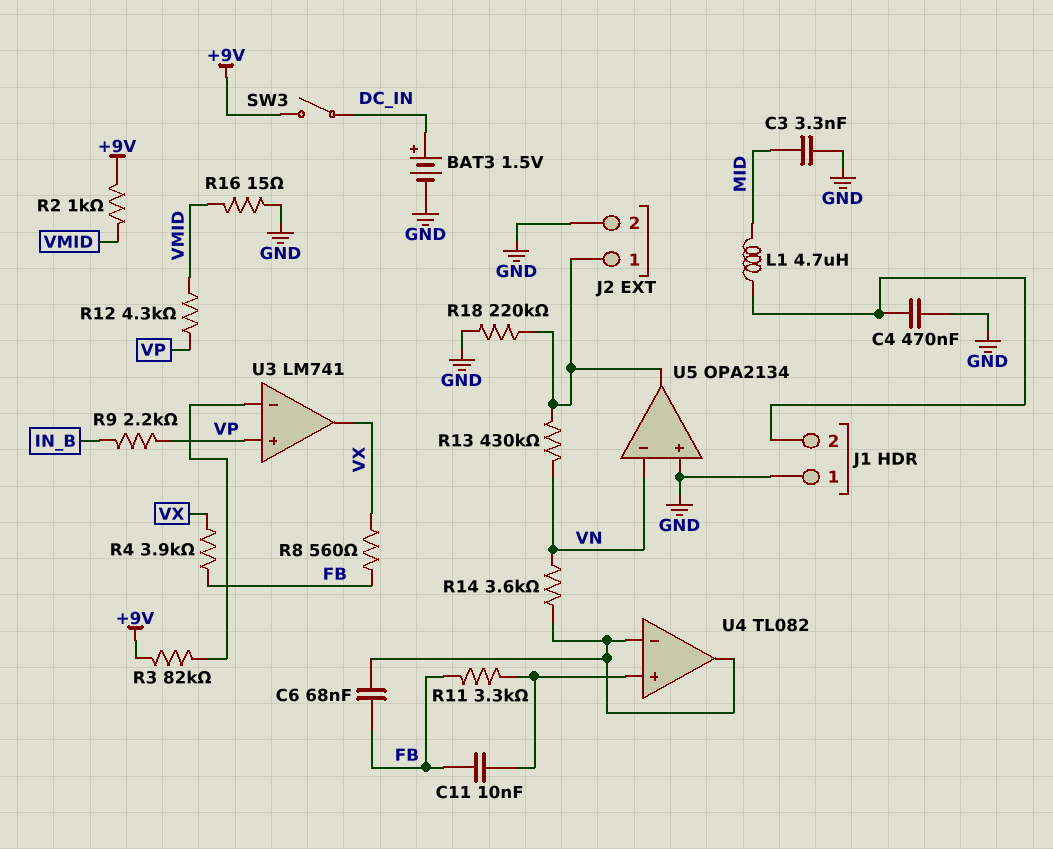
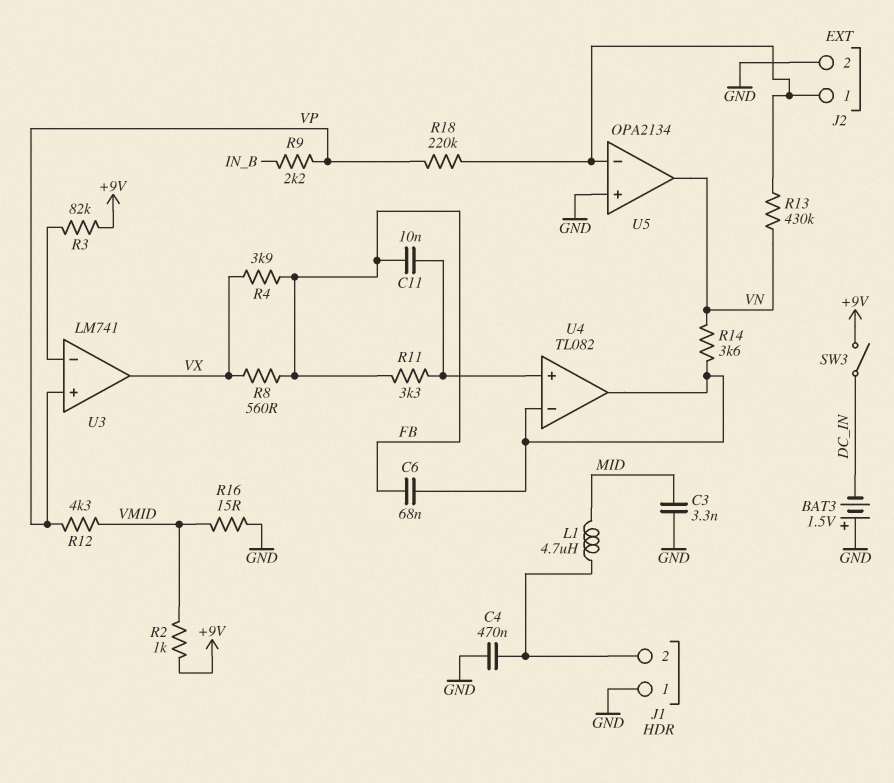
BAT3: 1.5V (plus DC_IN, minus GND) -> 1.5V (plus GND, minus DC_IN)
R18: 220k (GND, J2/1) -> 220k (J2/1, VP)
U5 pin in-: VN -> J2/1
U5 pin out: J2/1 -> VN

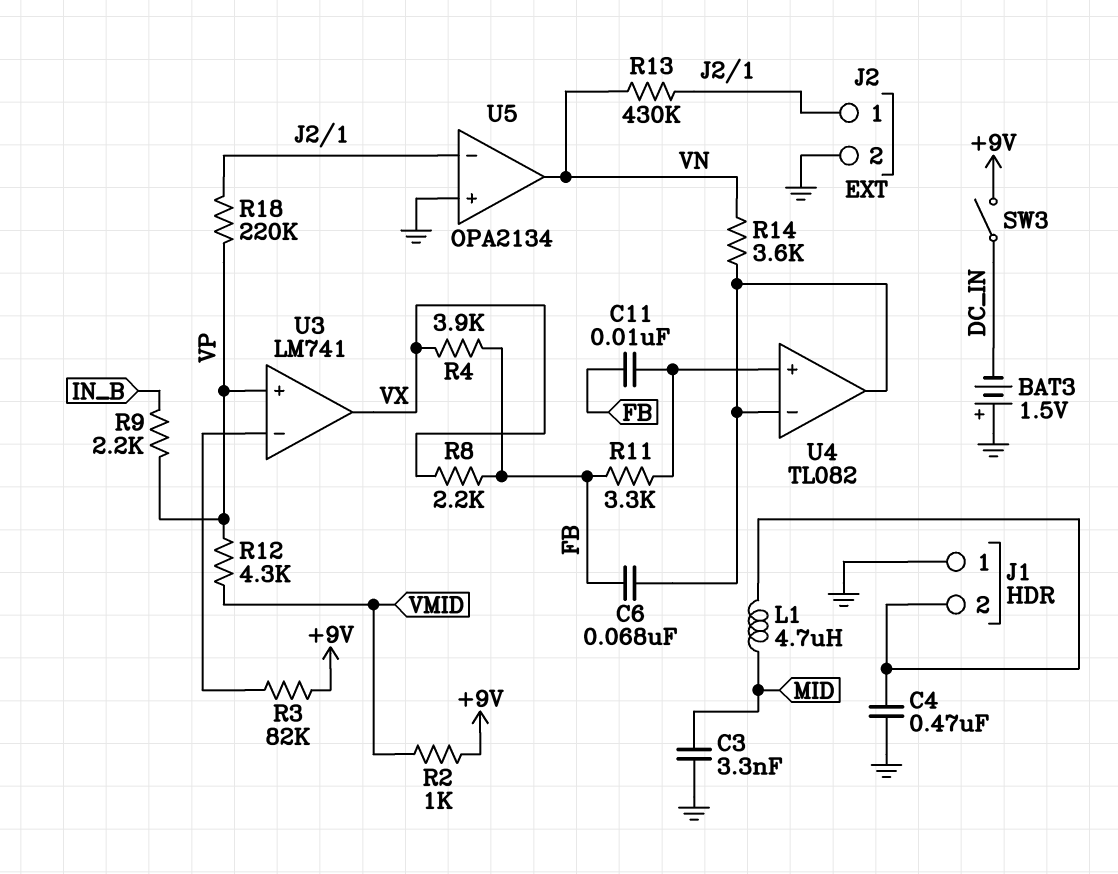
R8: 560 (FB, VX) -> 2.2k (FB, VX)
R16: 15 (GND, VMID) -> none

